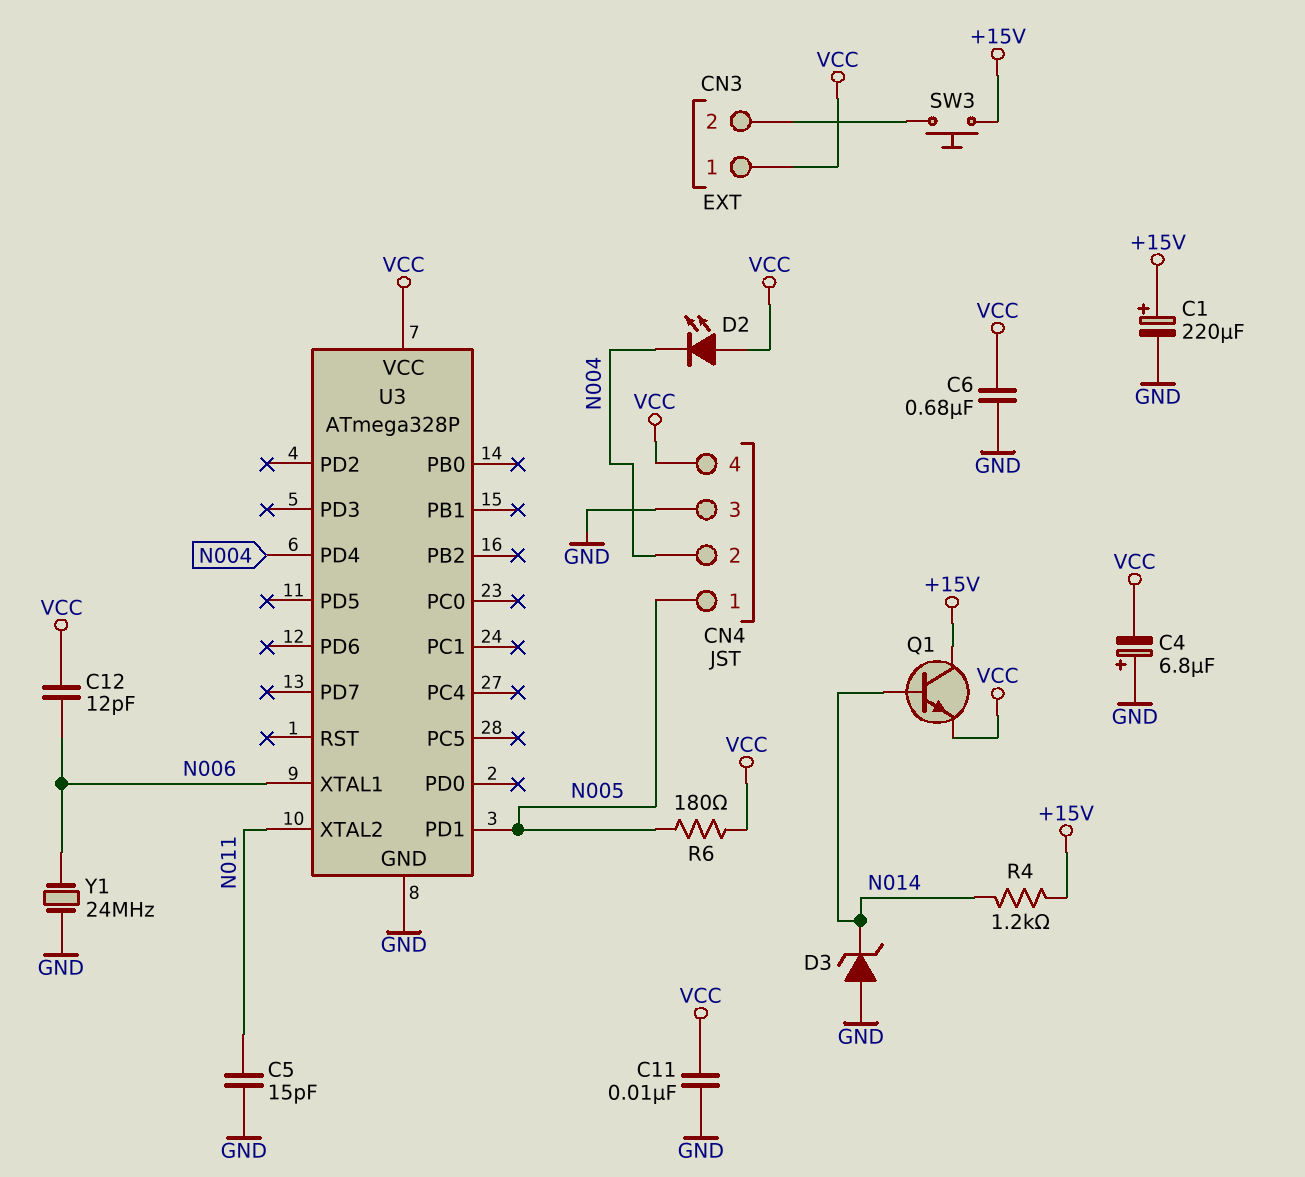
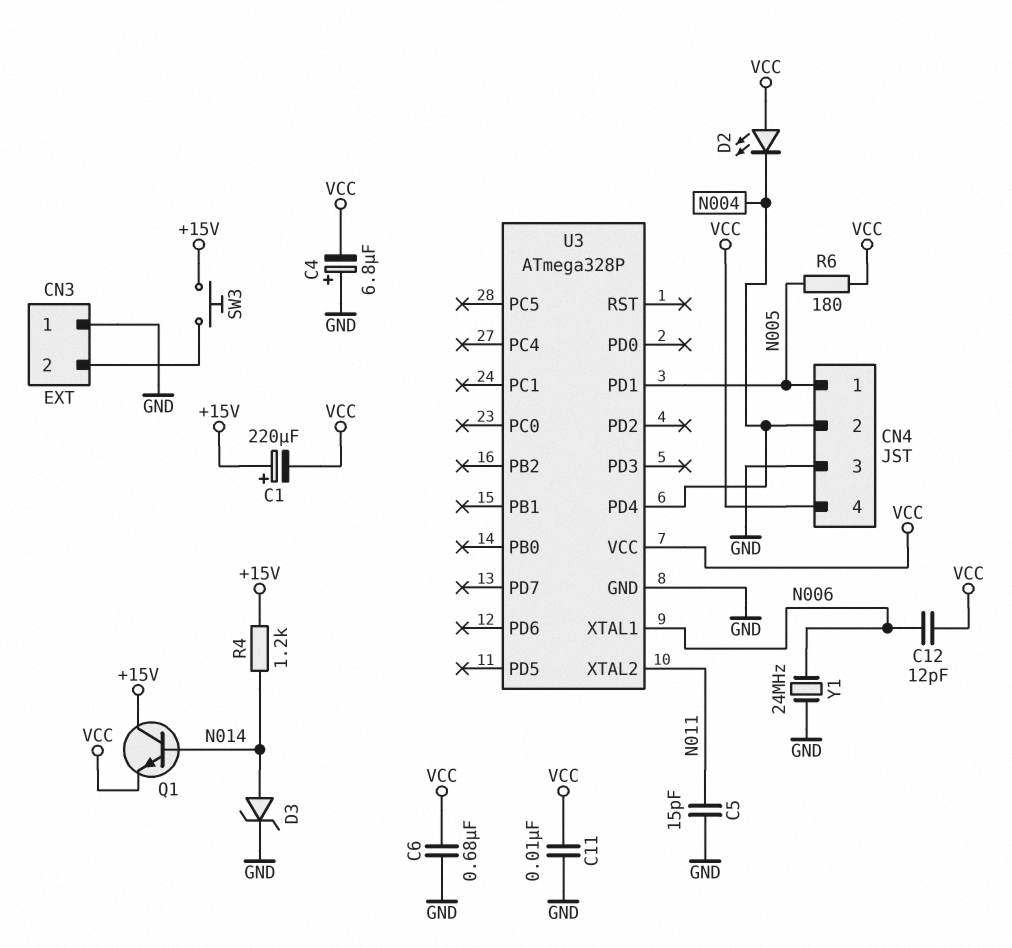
C1: 220uF (plus +15V, minus GND) -> 220uF (plus +15V, minus VCC)
CN3 pin 1: VCC -> GND
D3: zener (A GND, K N014) -> zener (A N014, K GND)

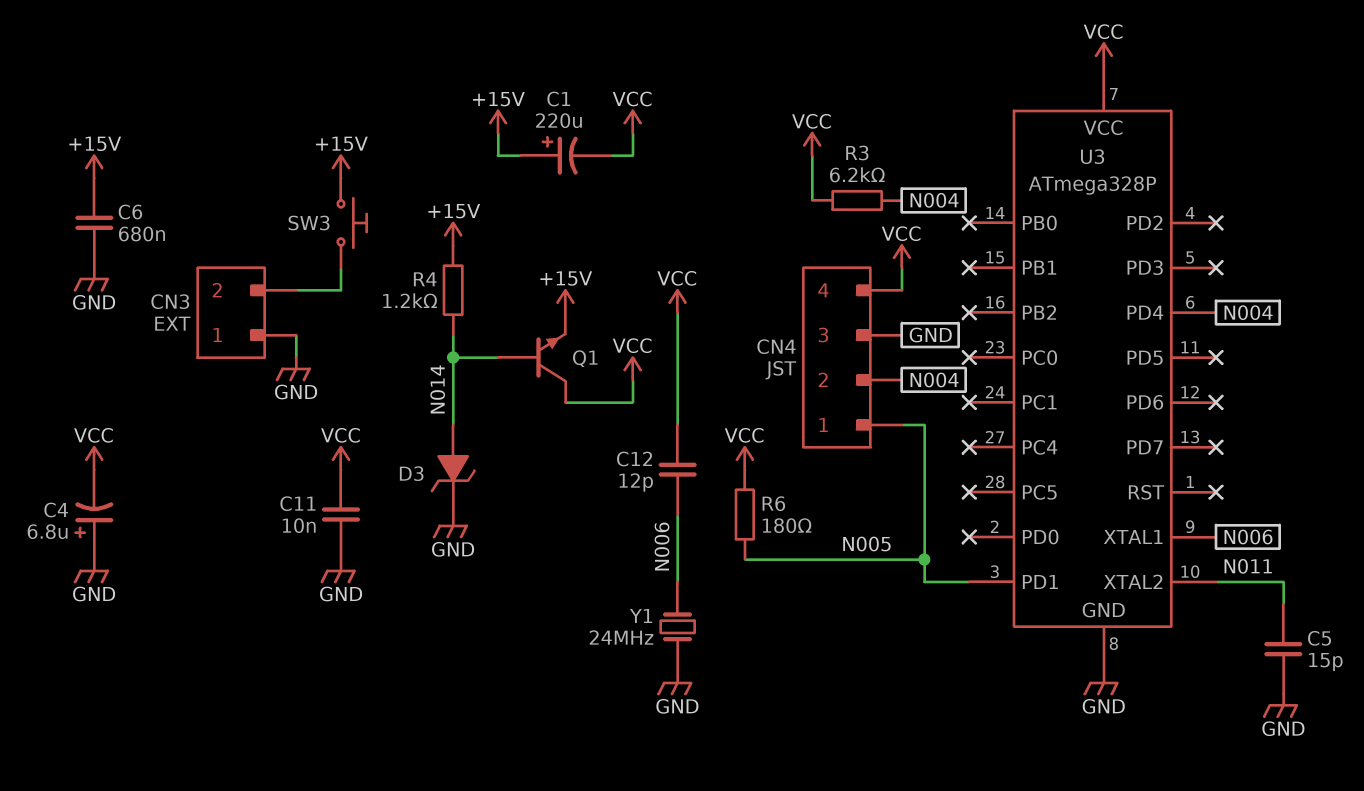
C6: 680nF (GND, VCC) -> 680nF (+15V, GND)
D2: LED (A VCC, K N004) -> none
Q1: NPN (B N014, C +15V, E VCC) -> NPN (B N014, C VCC, E +15V)
R3: none -> 6.2k (N004, VCC)

